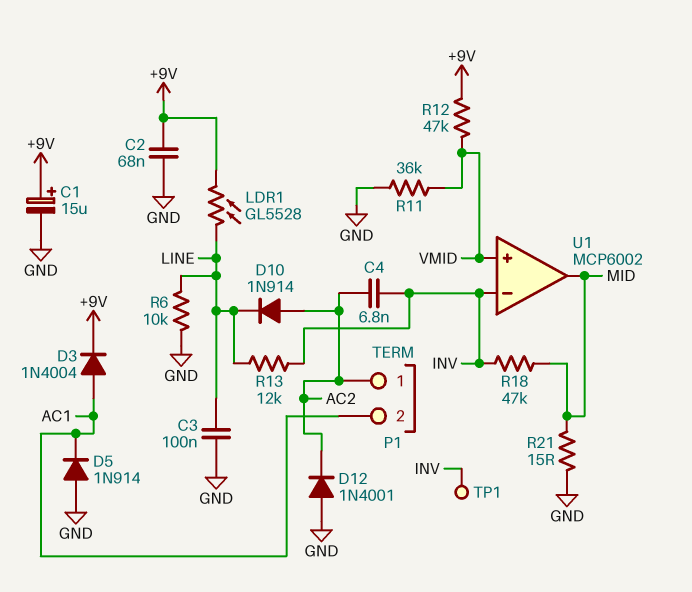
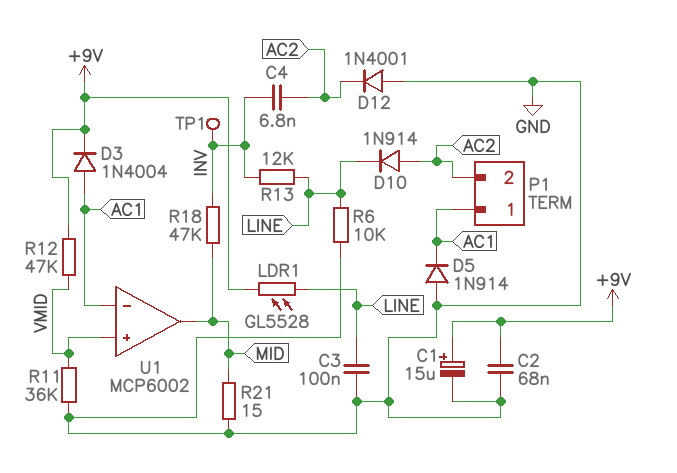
P1 pin 1: AC2 -> AC1
P1 pin 2: AC1 -> AC2
U1 pin in-: INV -> AC1

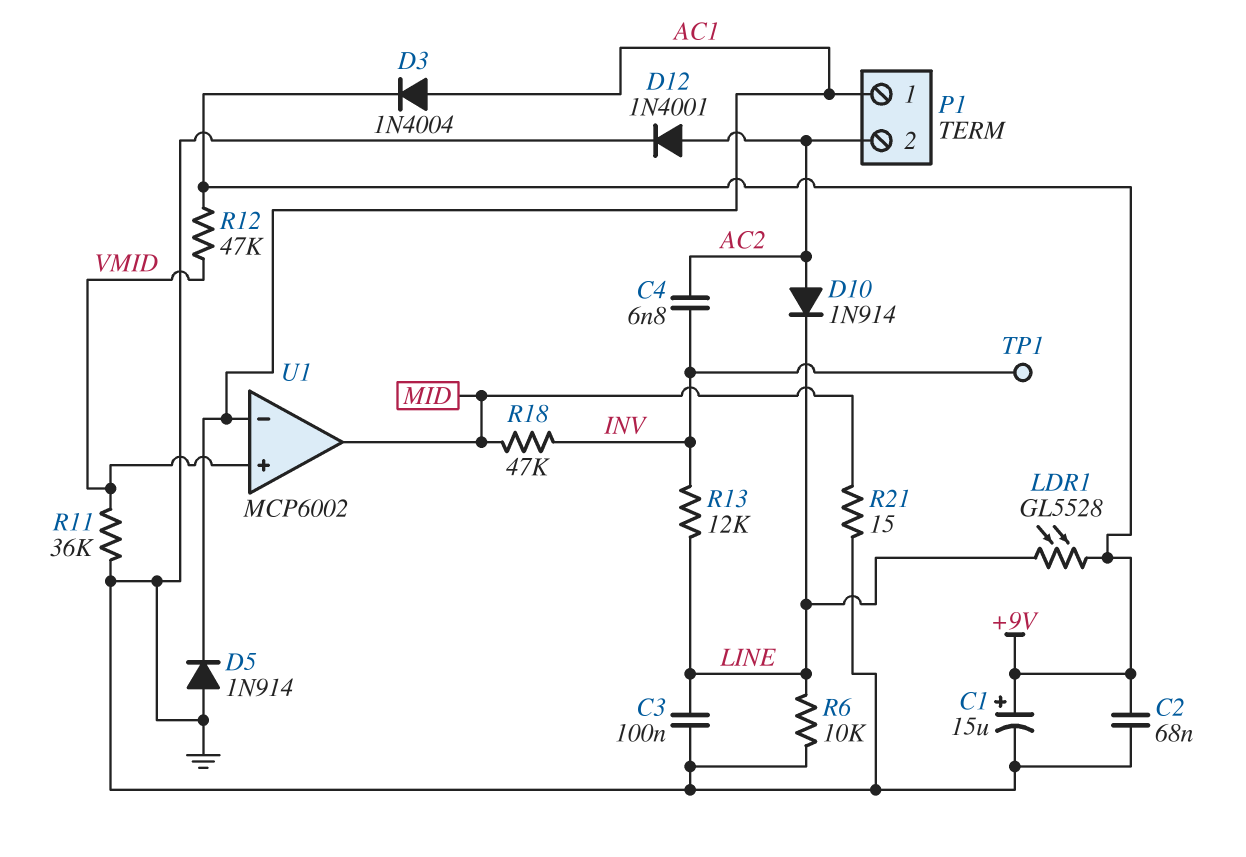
D12: diode 1N4001 (A GND, K AC2) -> diode 1N4001 (A AC2, K GND)

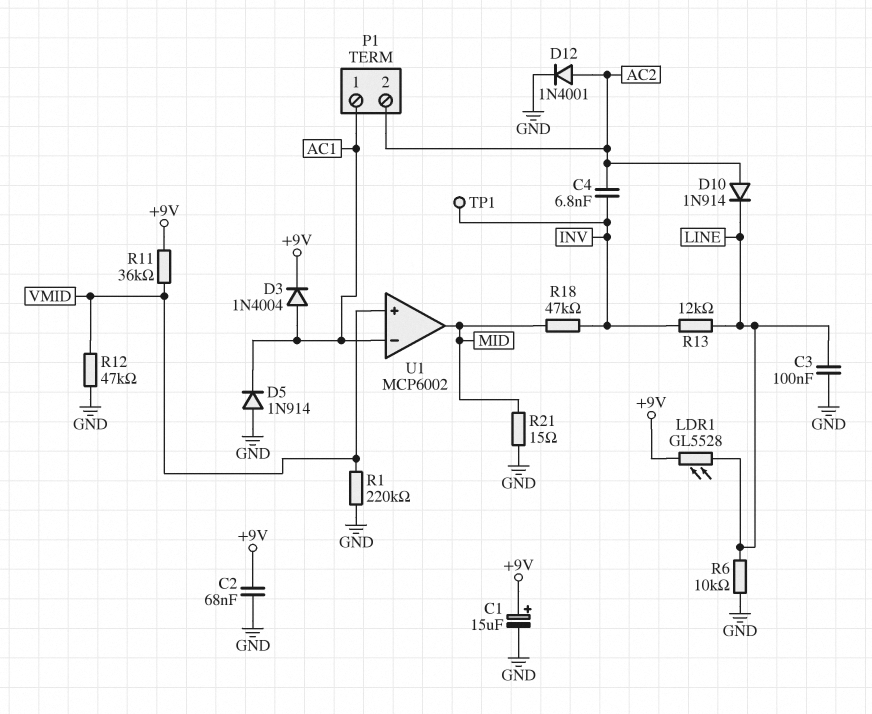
R1: none -> 220k (GND, VMID)
R11: 36k (GND, VMID) -> 36k (+9V, VMID)
R12: 47k (+9V, VMID) -> 47k (GND, VMID)

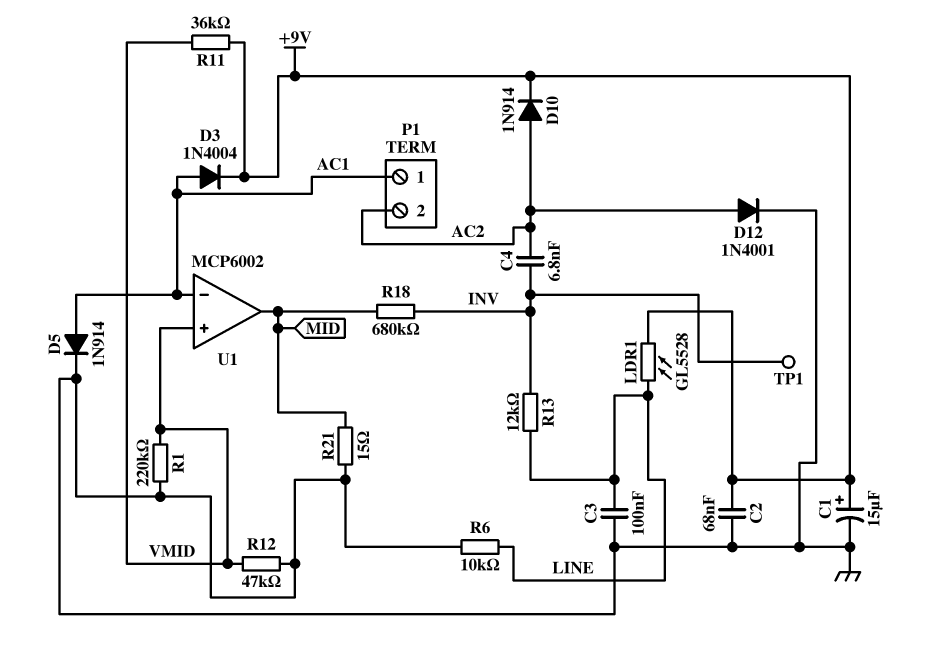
D5: diode 1N914 (A GND, K AC1) -> diode 1N914 (A AC1, K GND)
D10: diode 1N914 (A AC2, K LINE) -> diode 1N914 (A AC2, K +9V)
R18: 47k (INV, MID) -> 680k (INV, MID)

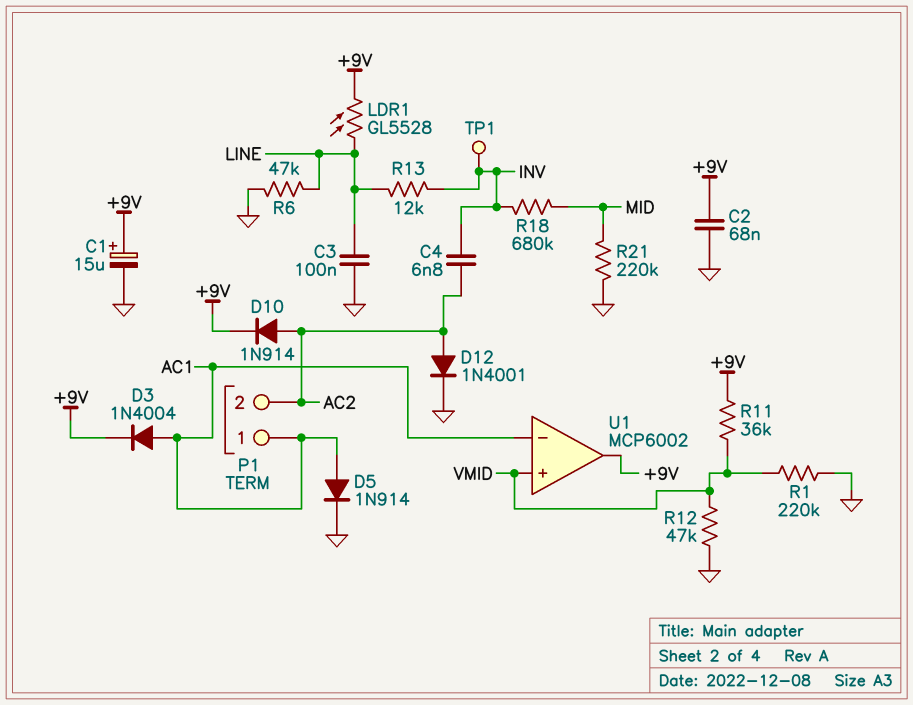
R6: 10k (GND, LINE) -> 47k (GND, LINE)
R21: 15 (GND, MID) -> 220k (GND, MID)
U1 pin out: MID -> +9V

